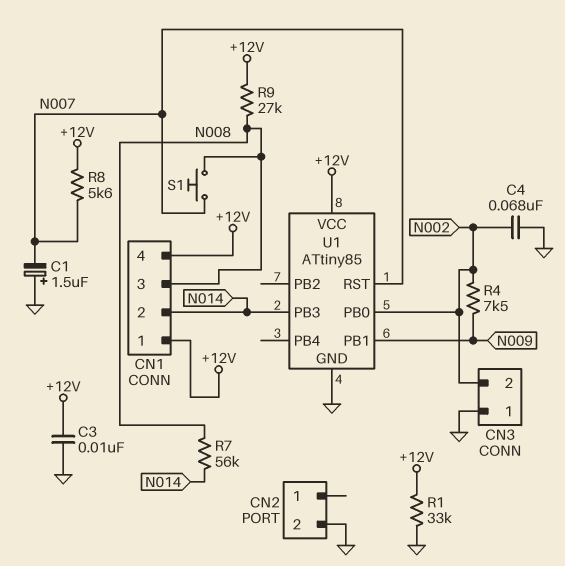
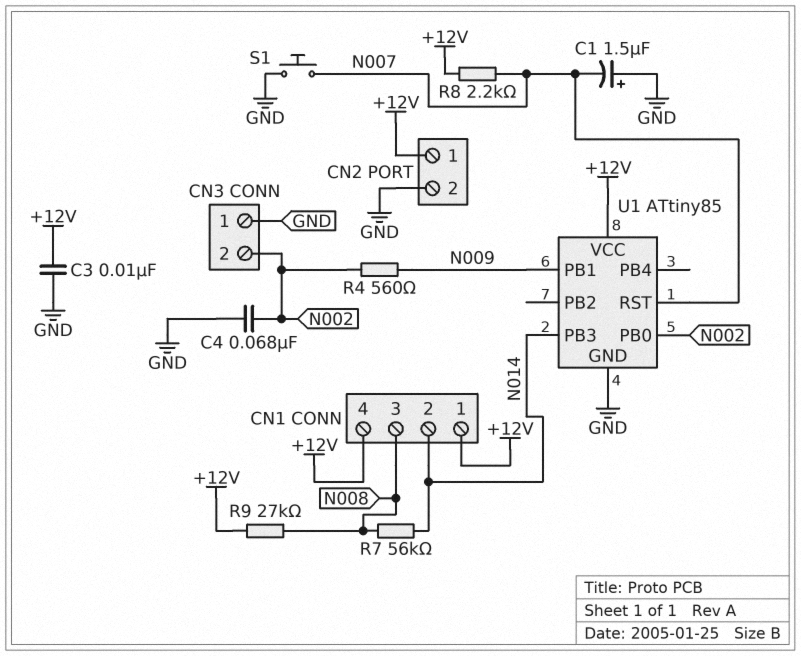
CN2 pin 1: none -> +12V
R1: 33k (+12V, GND) -> none
R4: 7.5k (N002, N009) -> 560 (N002, N009)
R8: 5.6k (+12V, N007) -> 2.2k (+12V, N007)
S1: button (N007, N008) -> button (GND, N007)

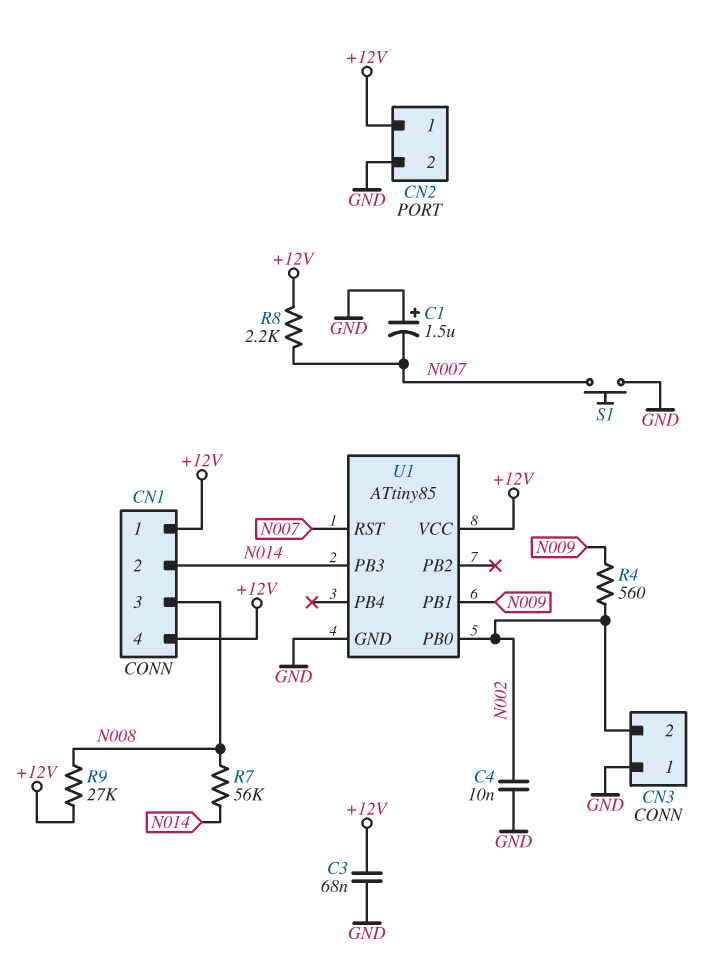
C3: 10nF (+12V, GND) -> 68nF (+12V, GND)
C4: 68nF (GND, N002) -> 10nF (GND, N002)

